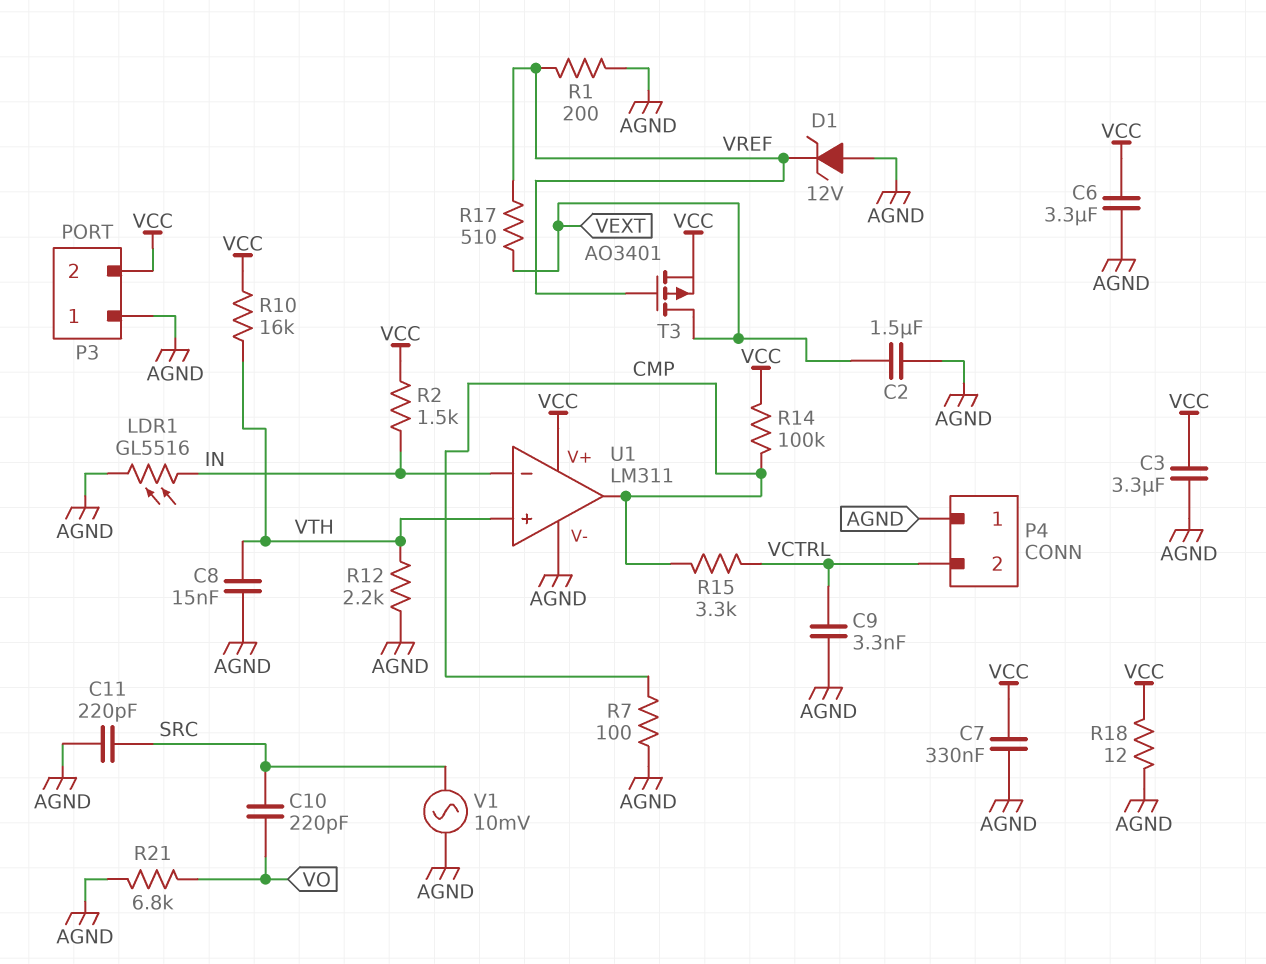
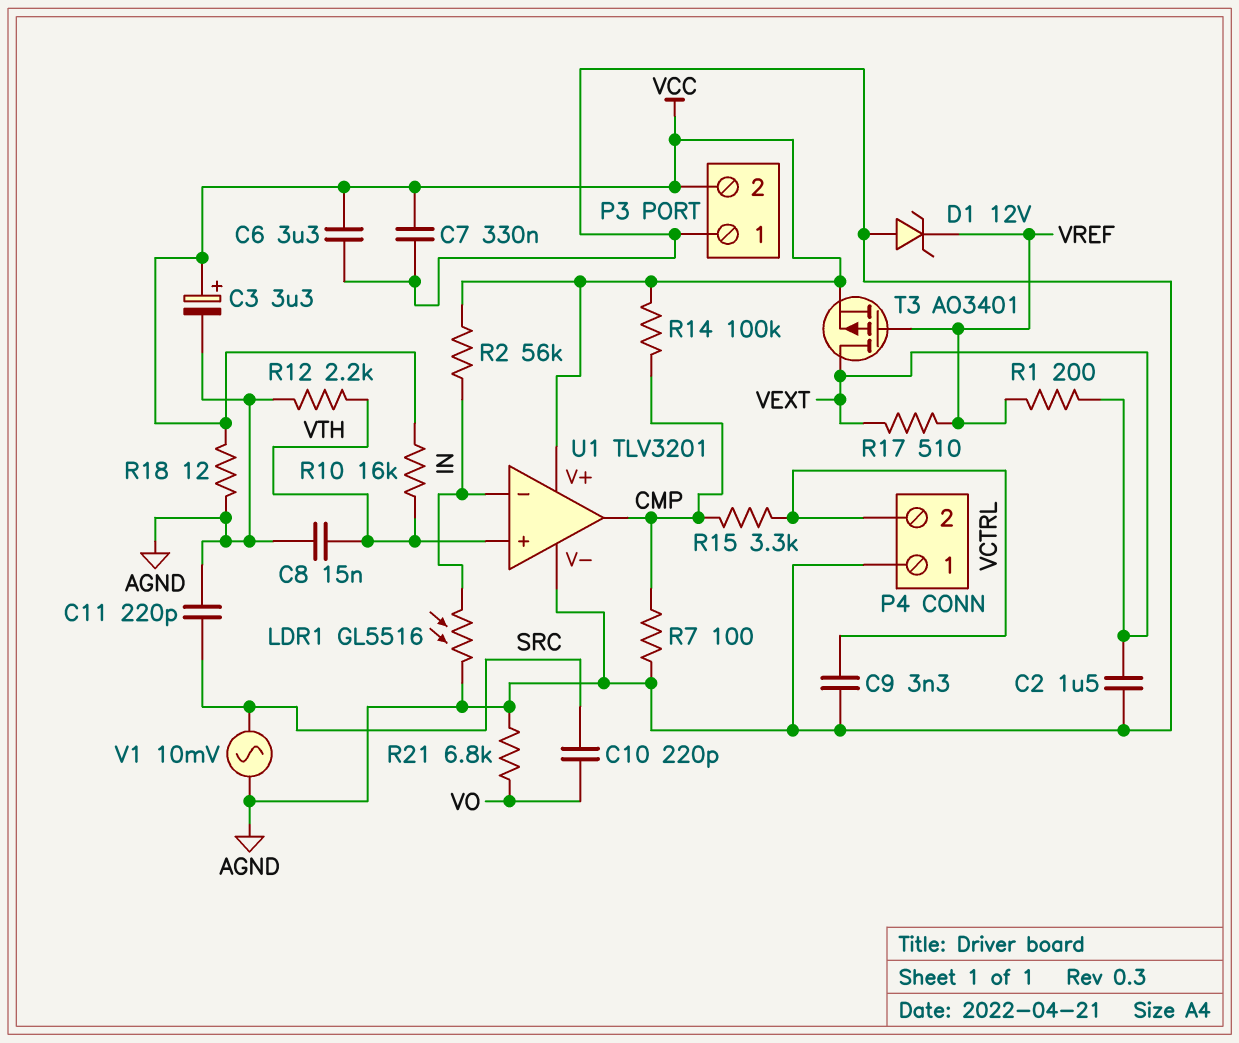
C3: 3.3uF (AGND, VCC) -> 3.3uF (plus VCC, minus AGND)
R1: 200 (AGND, VREF) -> 200 (VEXT, VREF)
R2: 1.5k (IN, VCC) -> 56k (IN, VCC)
U1: LM311 -> TLV3201

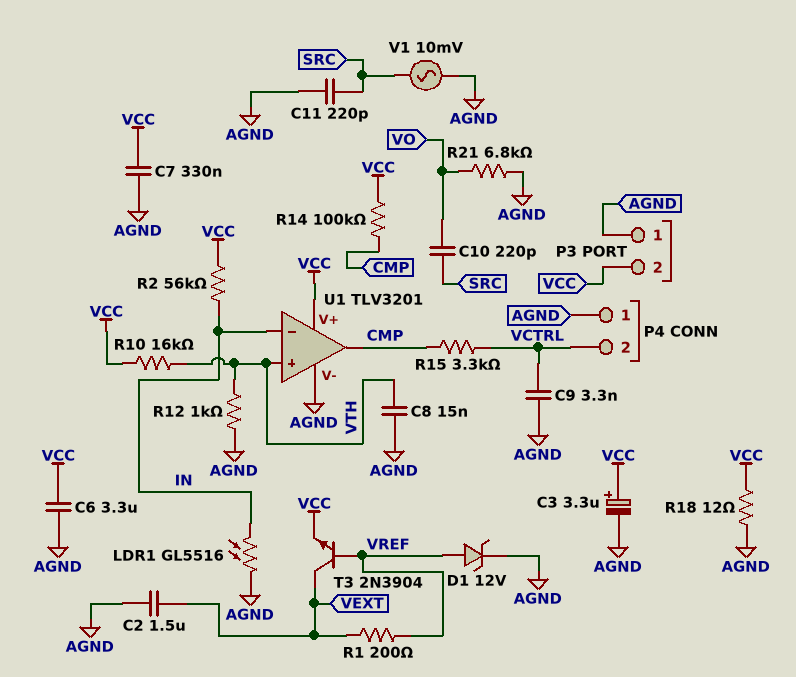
D1: zener 12V (A AGND, K VREF) -> zener 12V (A VREF, K AGND)
R7: 100 (AGND, CMP) -> none
R12: 2.2k (AGND, VTH) -> 1k (AGND, VTH)
R17: 510 (VEXT, VREF) -> none
T3: PMOS AO3401 (G VREF, D VEXT, S VCC) -> NPN 2N3904 (B VREF, C VEXT, E VCC)

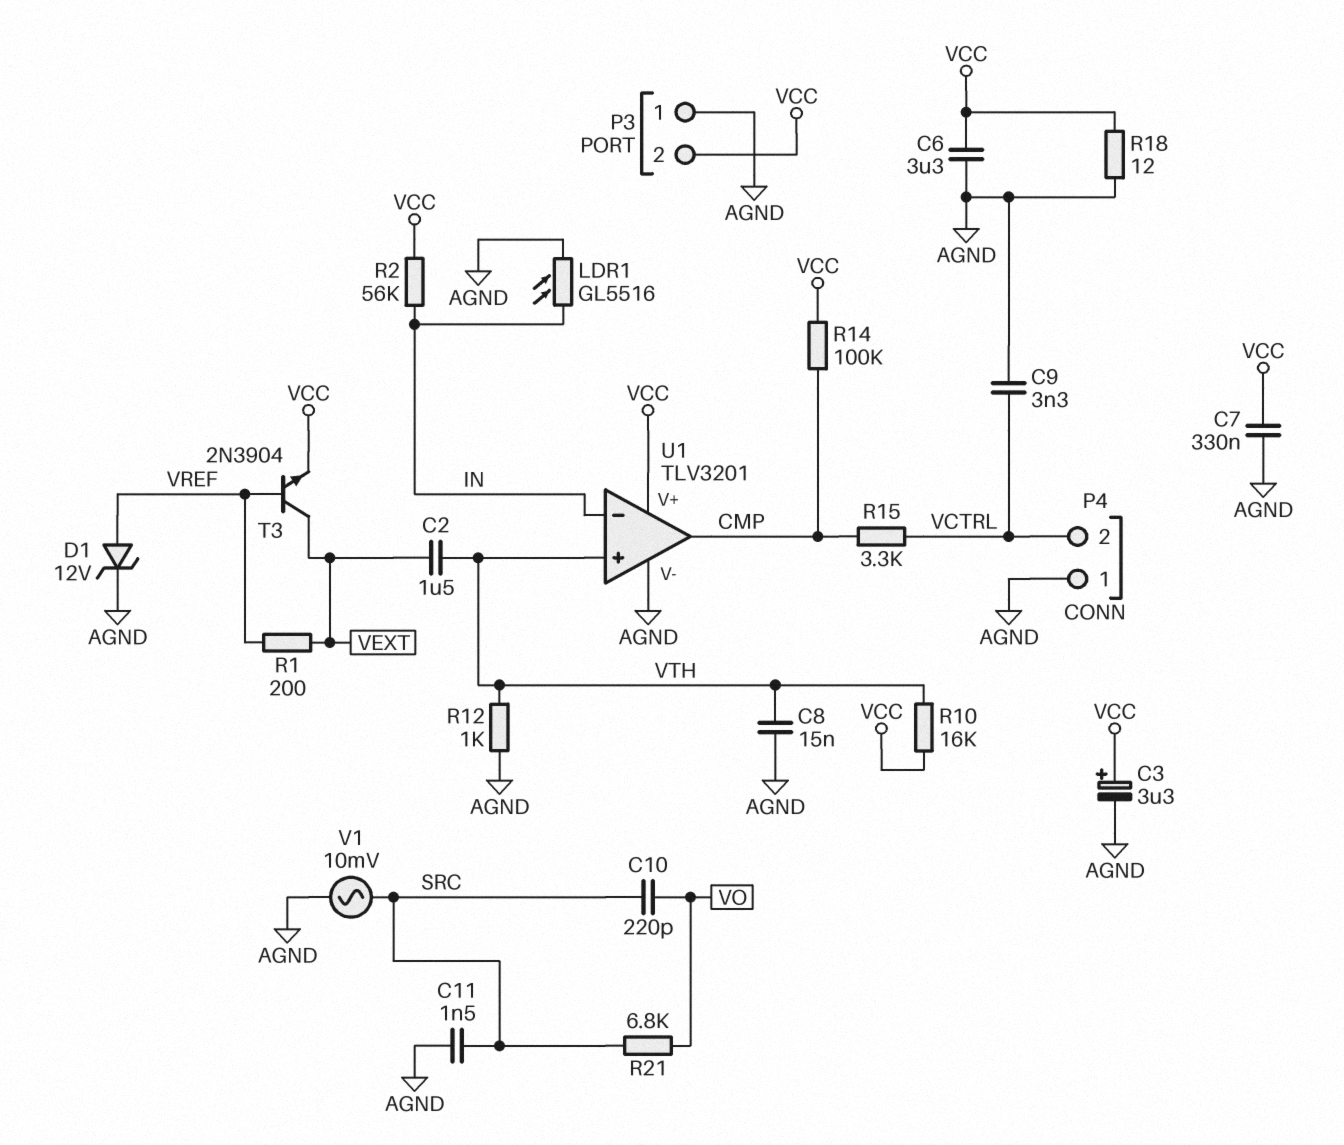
C2: 1.5uF (AGND, VEXT) -> 1.5uF (VEXT, VTH)
C11: 220pF (AGND, SRC) -> 1.5nF (AGND, SRC)
R21: 6.8k (AGND, VO) -> 6.8k (SRC, VO)

